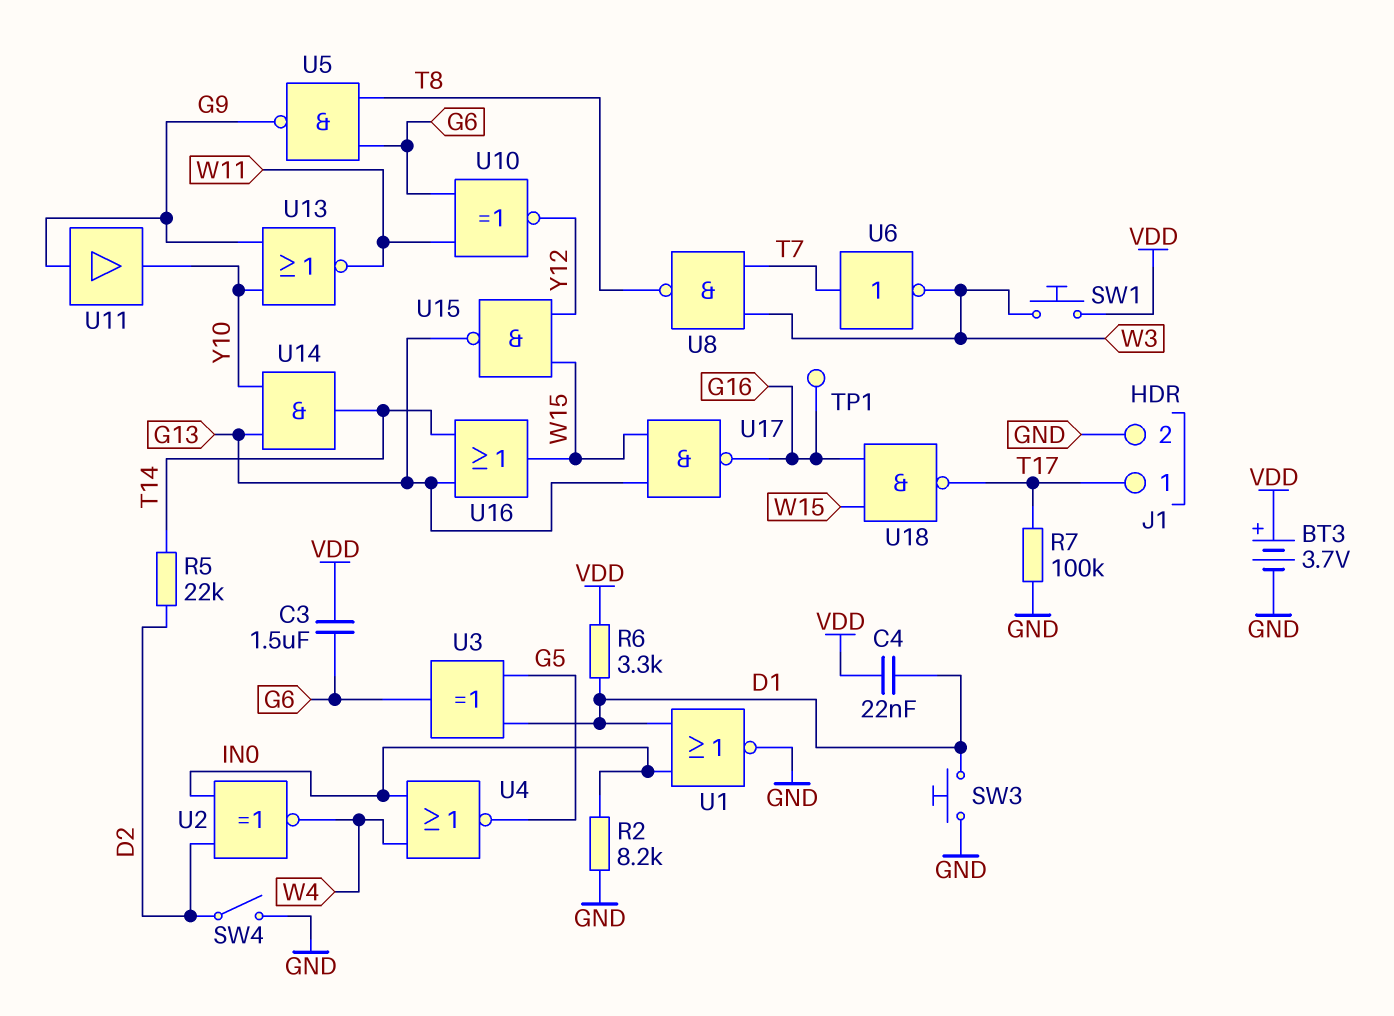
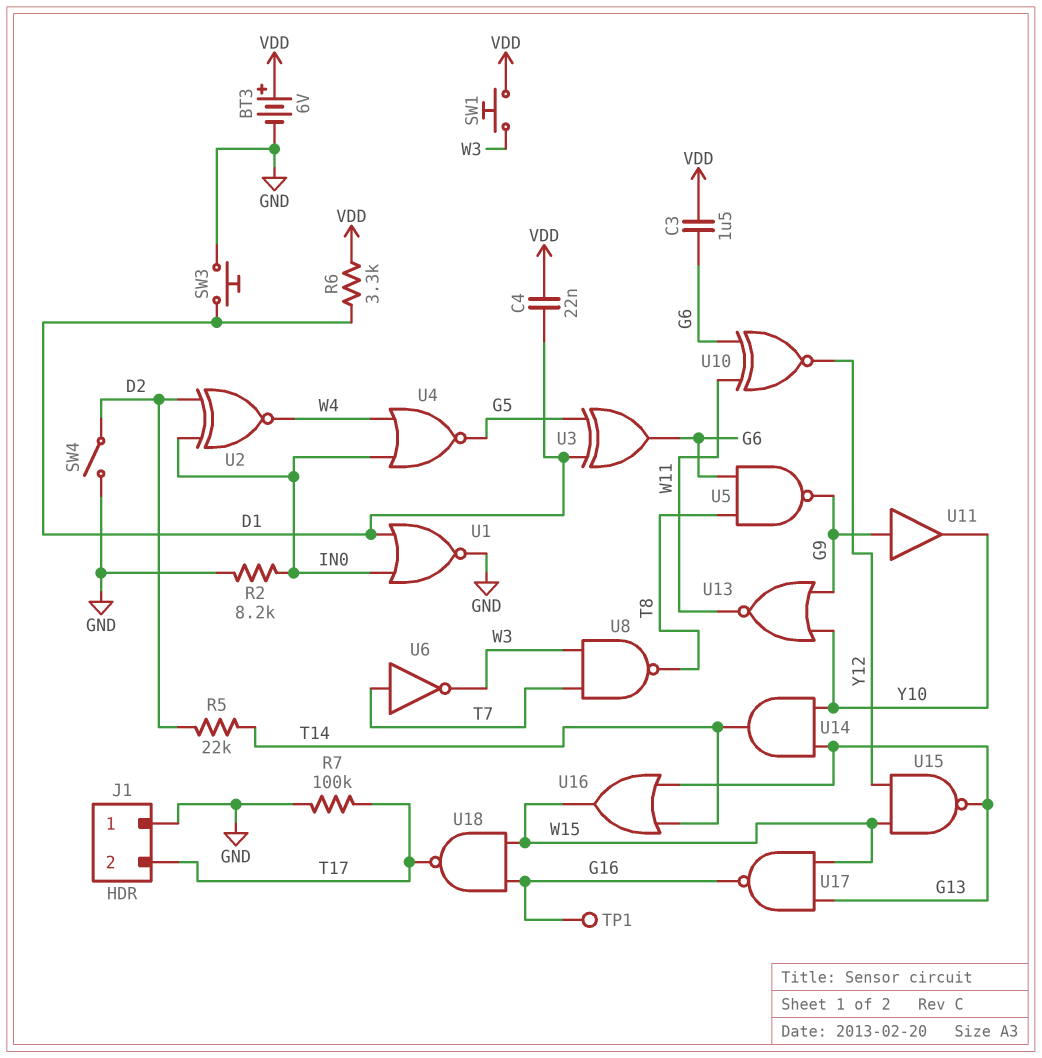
BT3: 3.7V (plus VDD, minus GND) -> 6V (plus VDD, minus GND)
J1 pin 1: T17 -> GND
J1 pin 2: GND -> T17

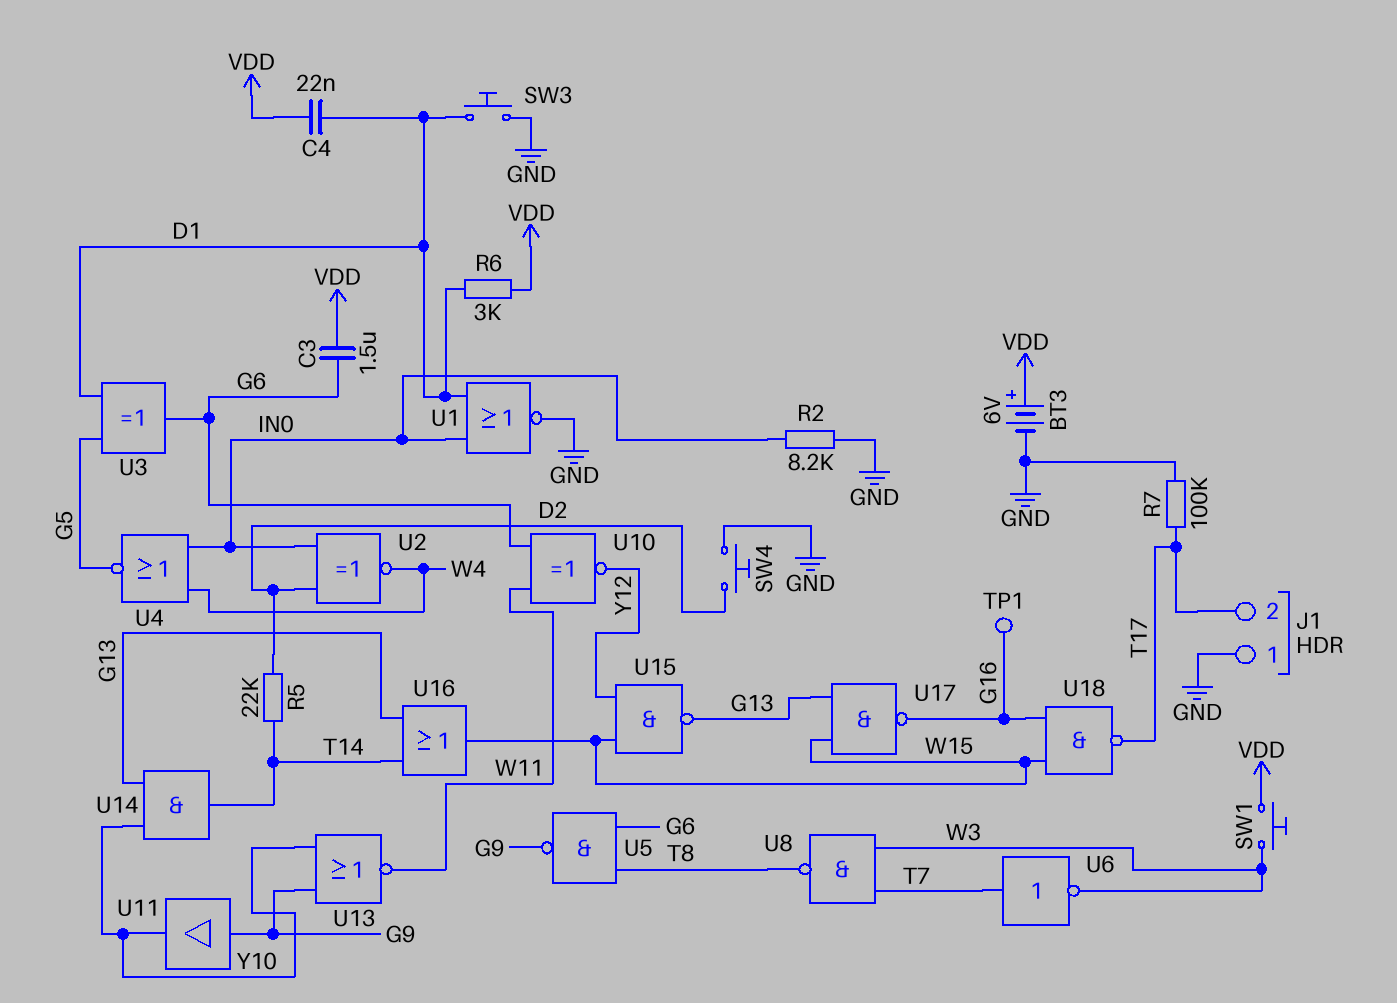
R6: 3.3k (D1, VDD) -> 3k (D1, VDD)
SW4: switch (D2, GND) -> button (D2, GND)

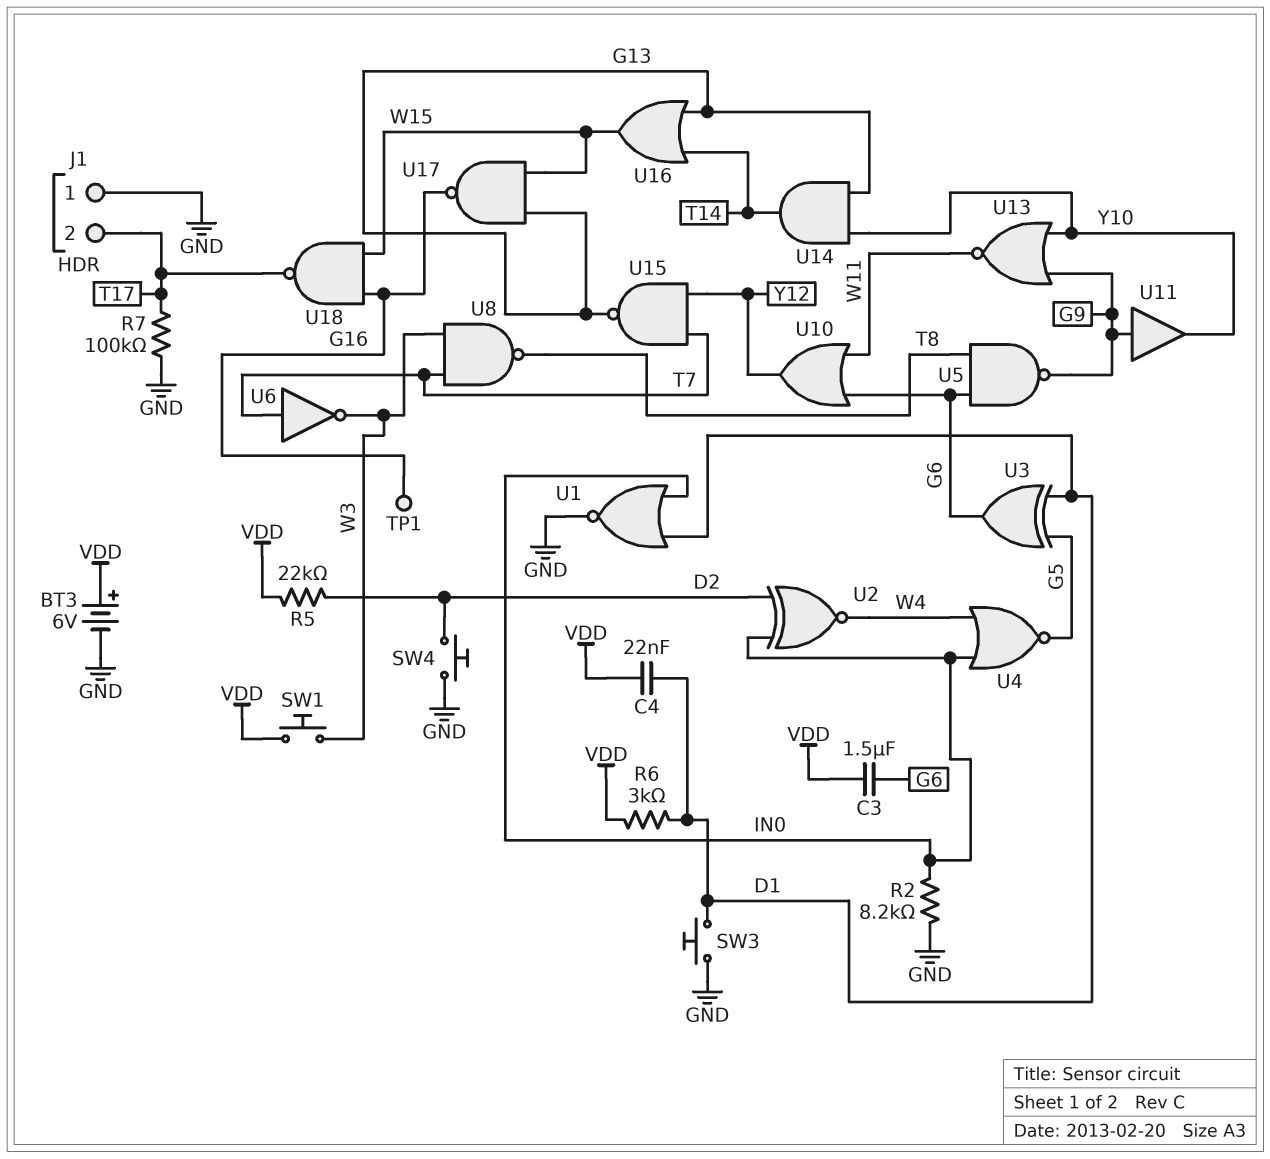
R5: 22k (D2, T14) -> 22k (D2, VDD)
U10: XNOR (in G6, in W11, out Y12) -> OR (in G6, in W11, out Y12)
U15: NAND (in W15, in Y12, out G13) -> NAND (in T7, in Y12, out G13)

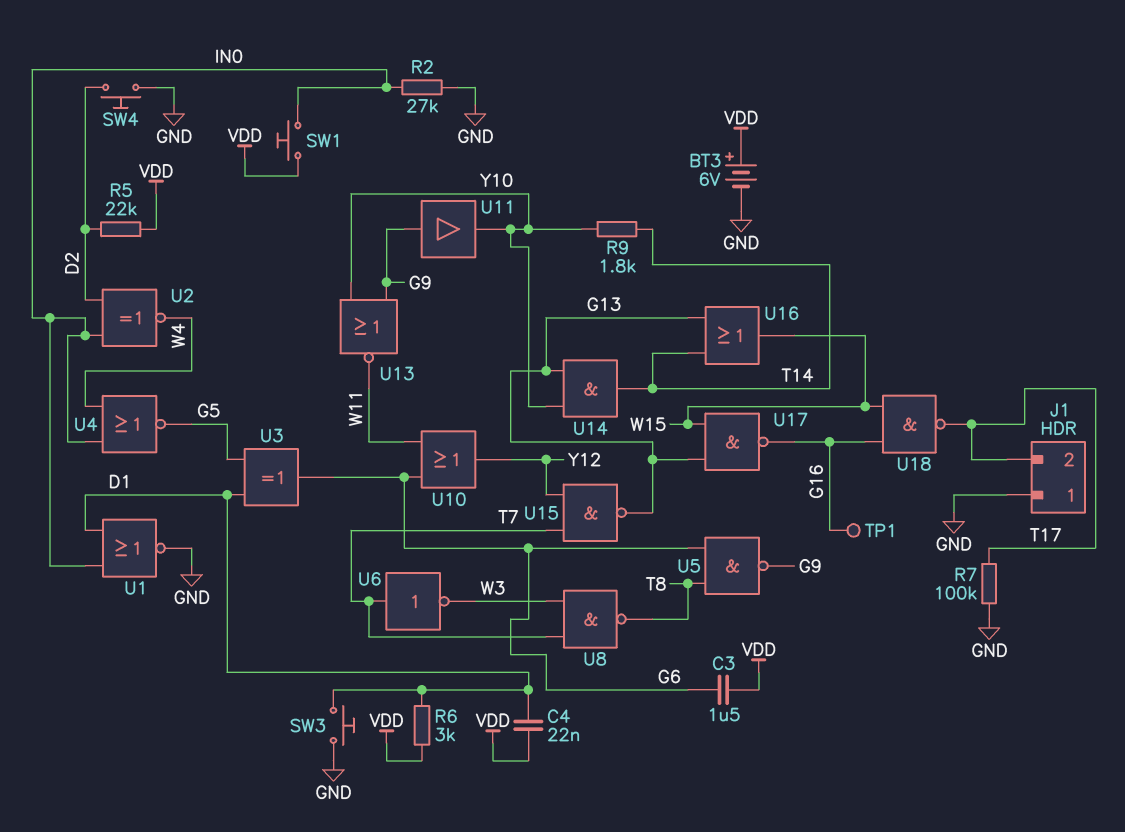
R2: 8.2k (GND, IN0) -> 27k (GND, IN0)
R9: none -> 1.8k (T14, Y10)
SW1: button (VDD, W3) -> button (IN0, VDD)

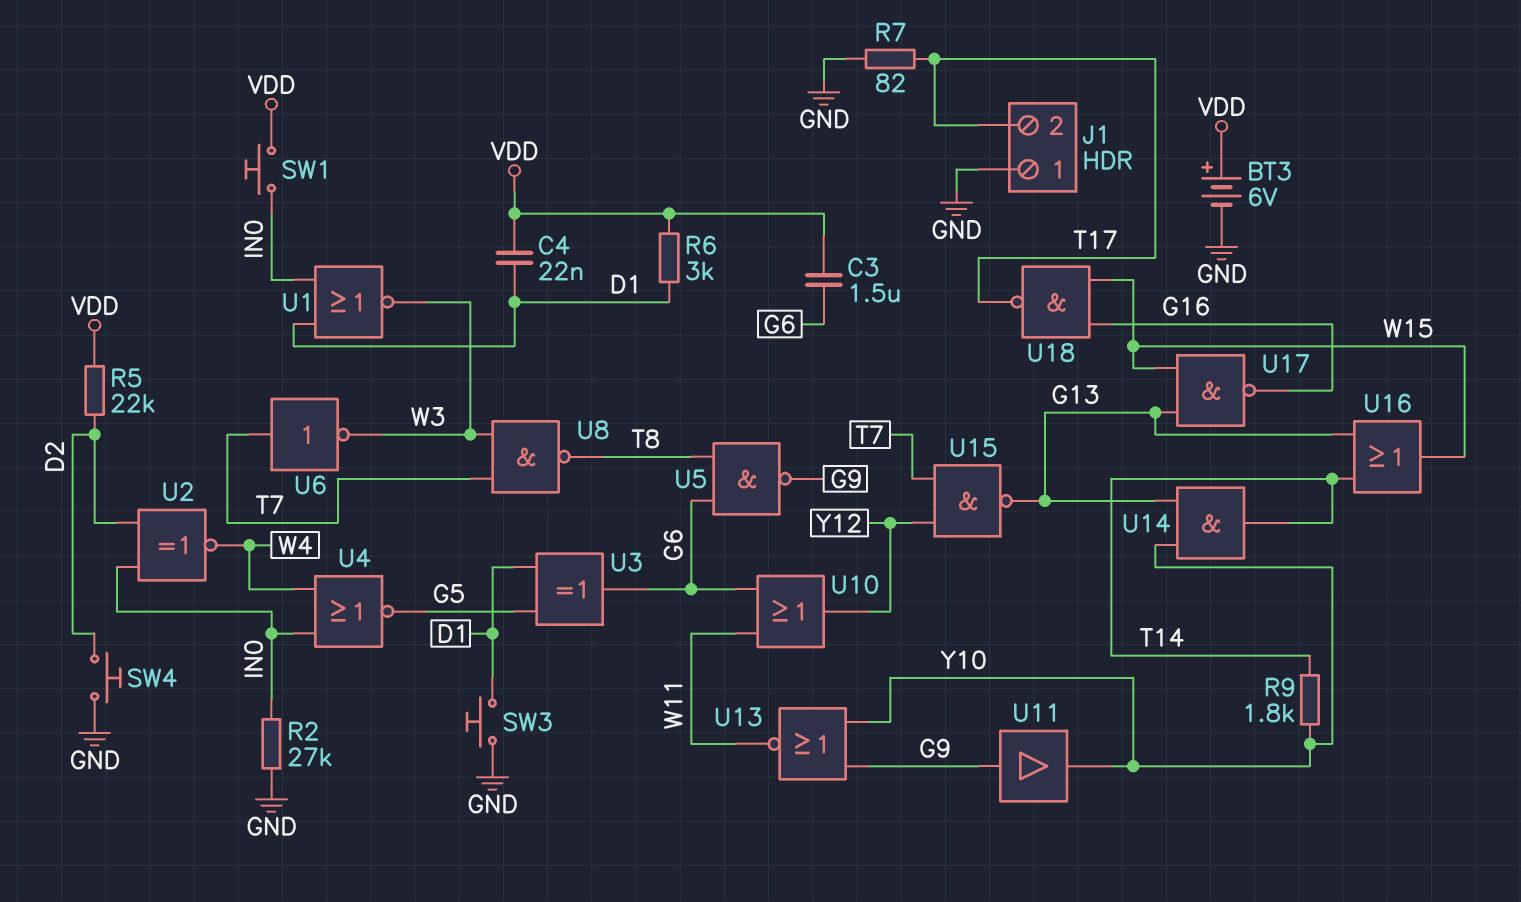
R7: 100k (GND, T17) -> 82 (GND, T17)
TP1: test point (G16) -> none
U1: NOR (in D1, in IN0, out GND) -> NOR (in D1, in IN0, out W3)

